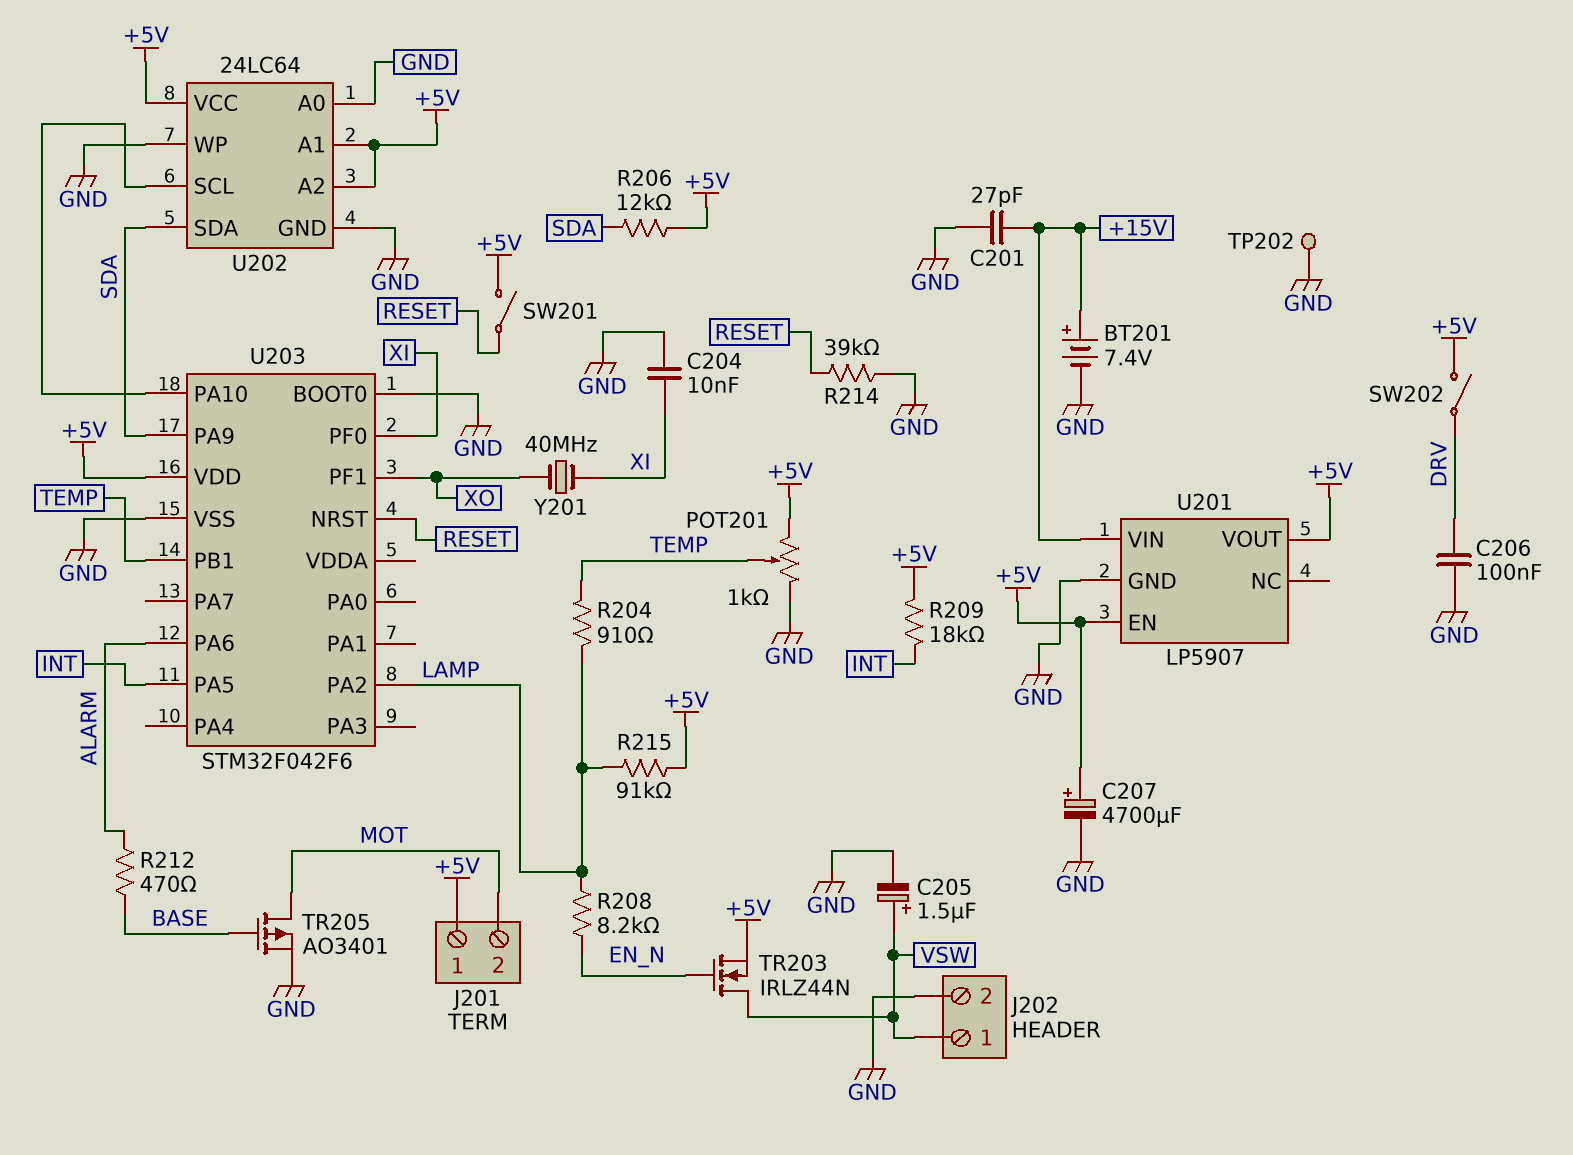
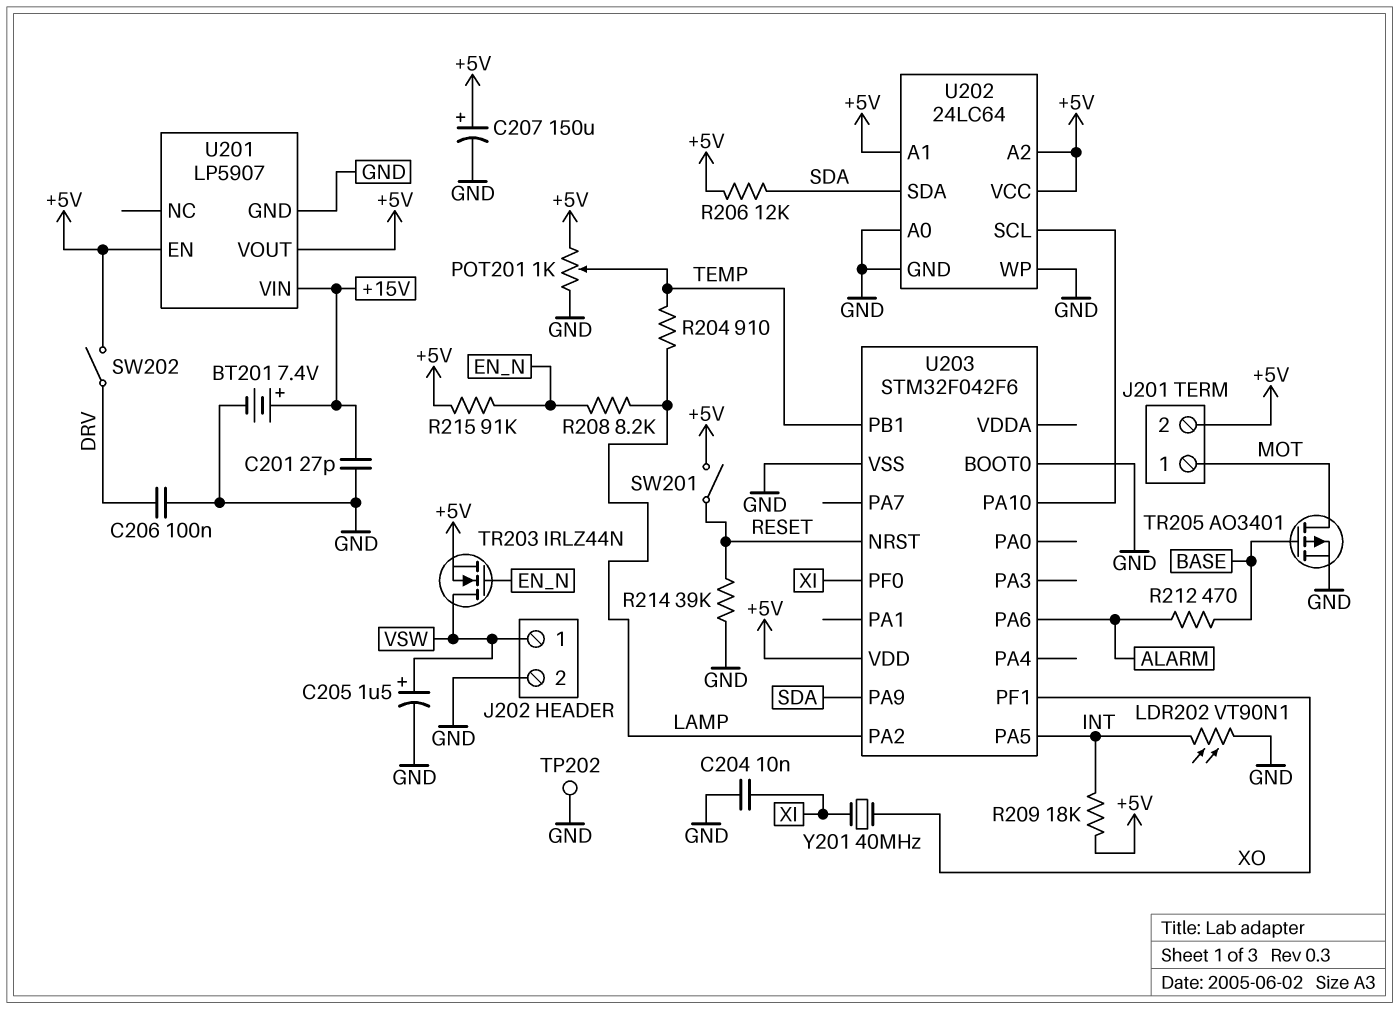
C207: 4700uF (plus +5V, minus GND) -> 150uF (plus +5V, minus GND)
J201 pin 1: +5V -> MOT
J201 pin 2: MOT -> +5V
LDR202: none -> VT90N1 (GND, INT)
R215: 91k (+5V, LAMP) -> 91k (+5V, EN_N)

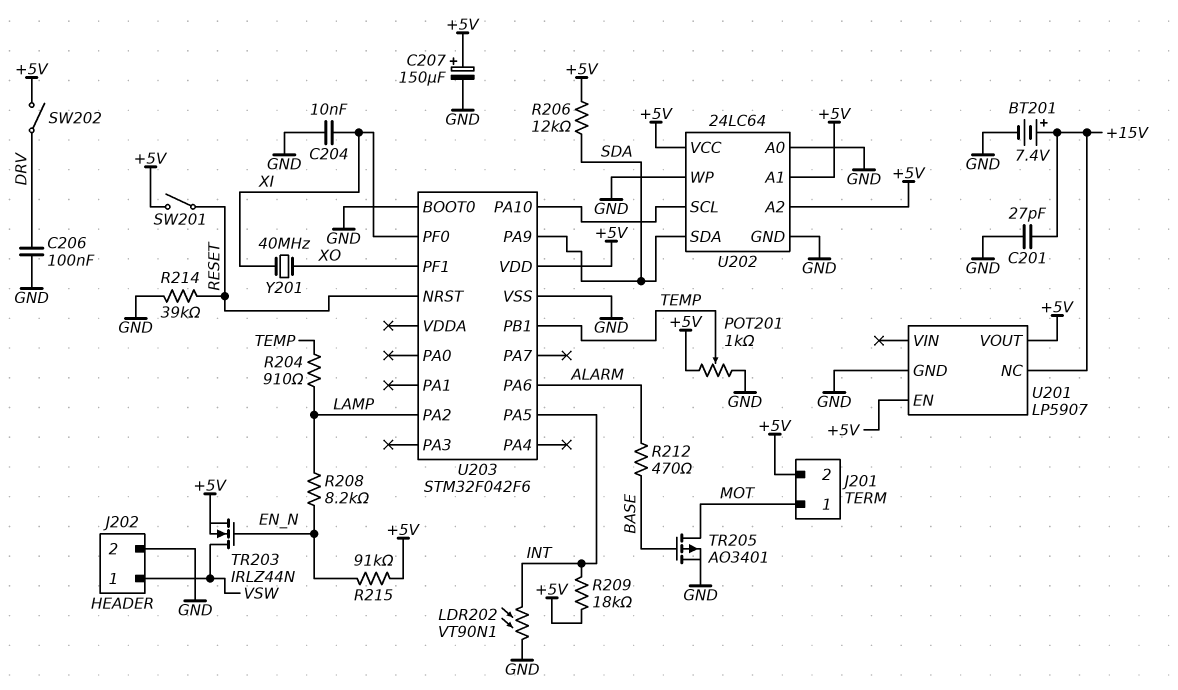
C205: 1.5uF (plus VSW, minus GND) -> none
TP202: test point (GND) -> none
U201 pin NC: none -> +15V
U201 pin VIN: +15V -> none

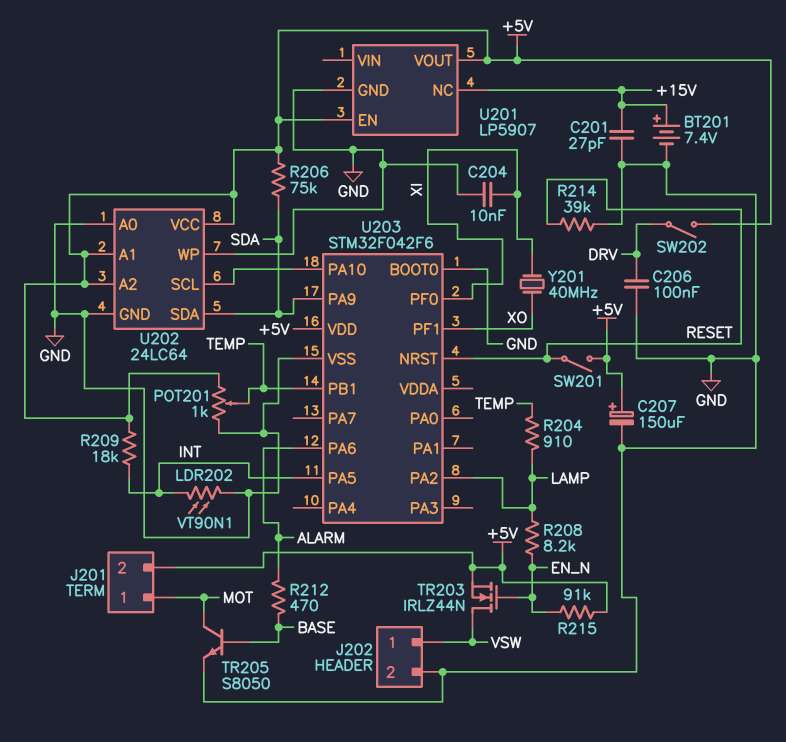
R206: 12k (+5V, SDA) -> 75k (+5V, SDA)
TR205: PMOS AO3401 (G BASE, D MOT, S GND) -> NPN S8050 (B BASE, C MOT, E GND)

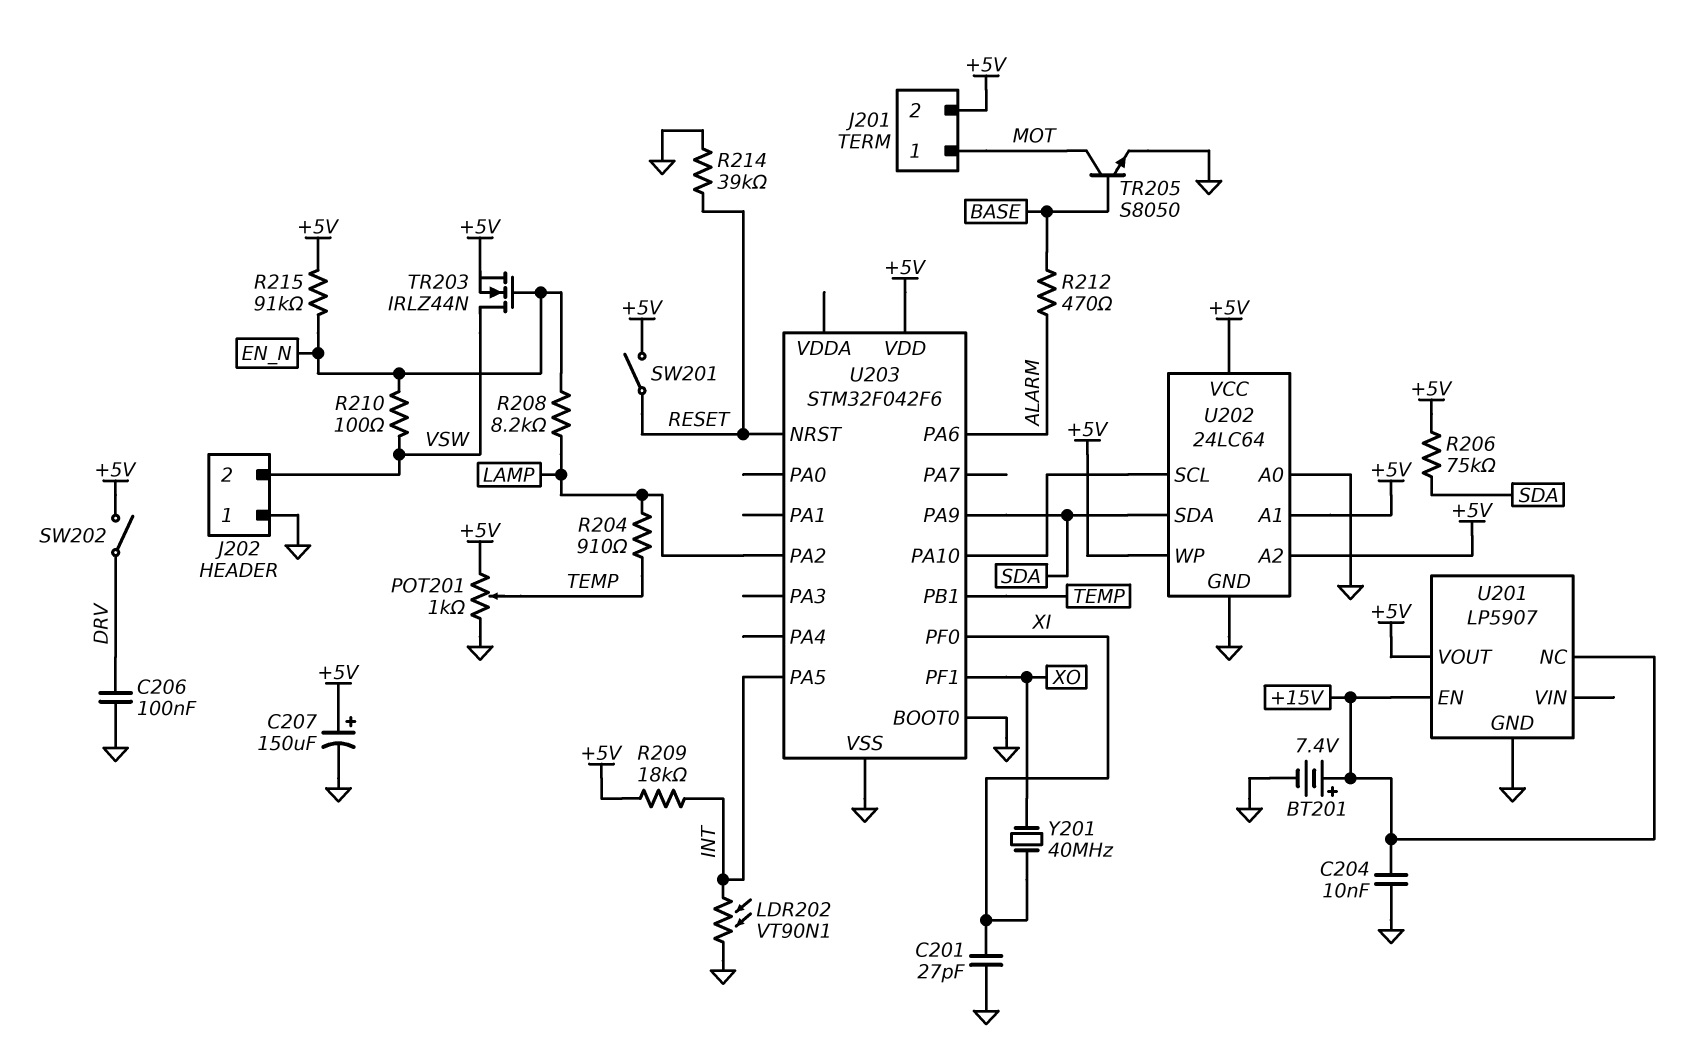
C201: 27pF (+15V, GND) -> 27pF (GND, XI)
C204: 10nF (GND, XI) -> 10nF (+15V, GND)
J202 pin 1: VSW -> GND
J202 pin 2: GND -> VSW
R210: none -> 100 (EN_N, VSW)
U201 pin EN: +5V -> +15V
U202 pin WP: GND -> +5V

